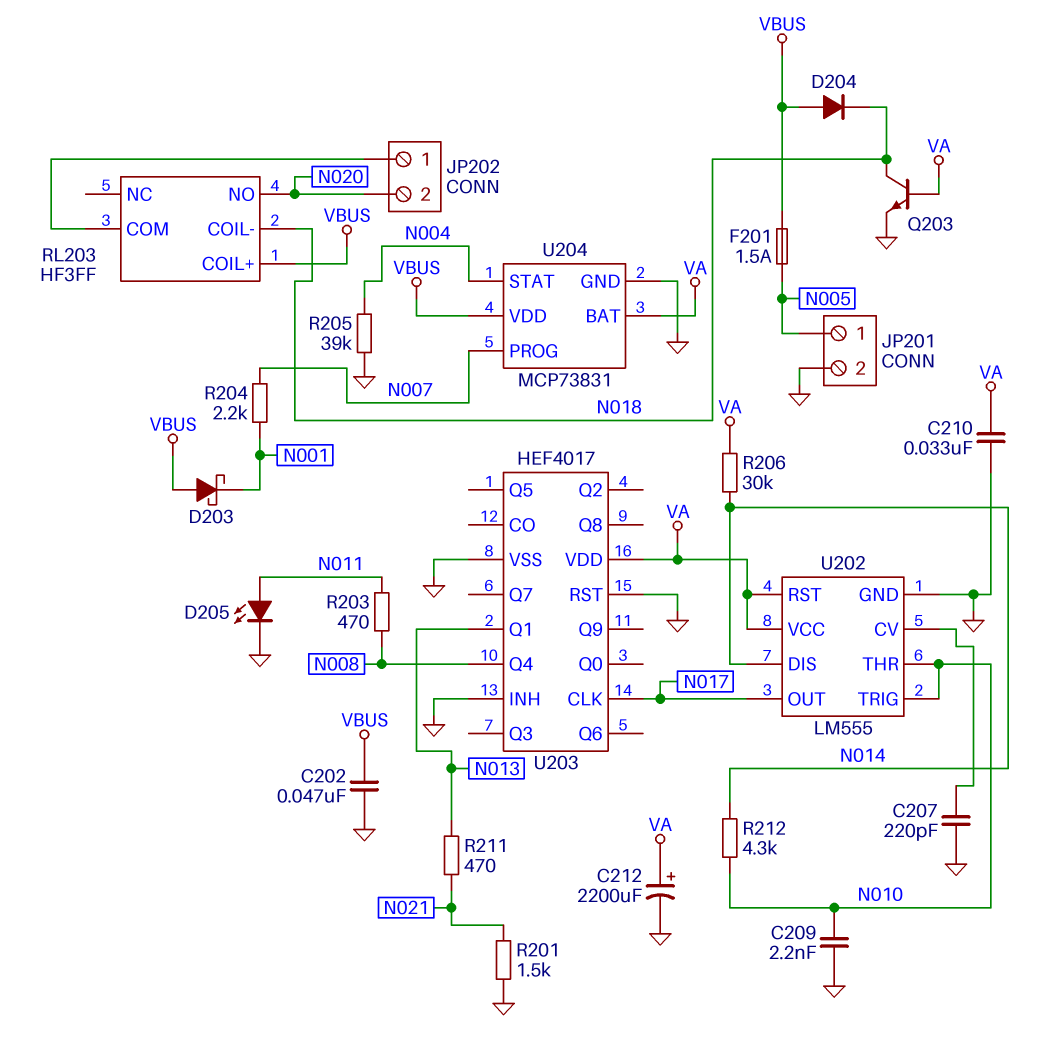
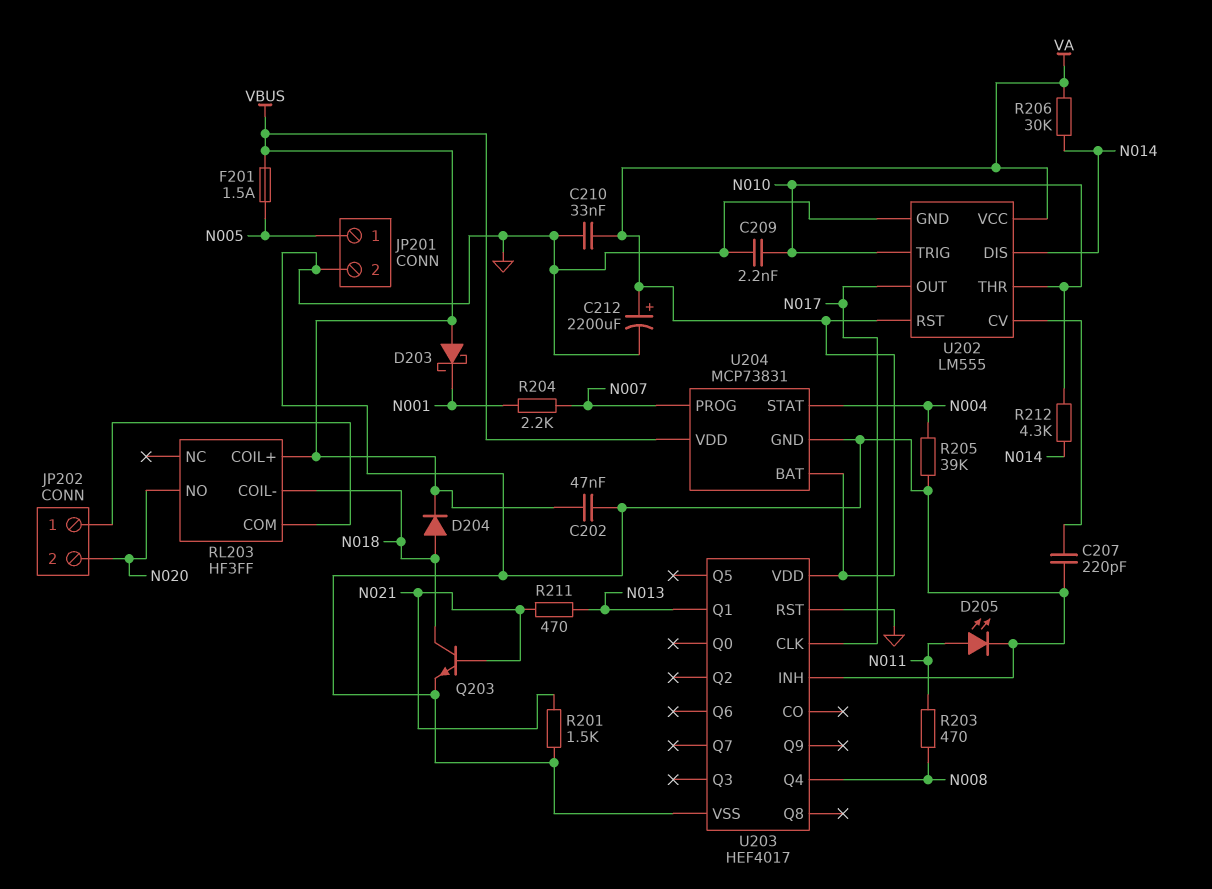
D204: diode (A VBUS, K N018) -> diode (A N018, K VBUS)
Q203: NPN (B VA, C N018, E GND) -> NPN (B N021, C N018, E GND)

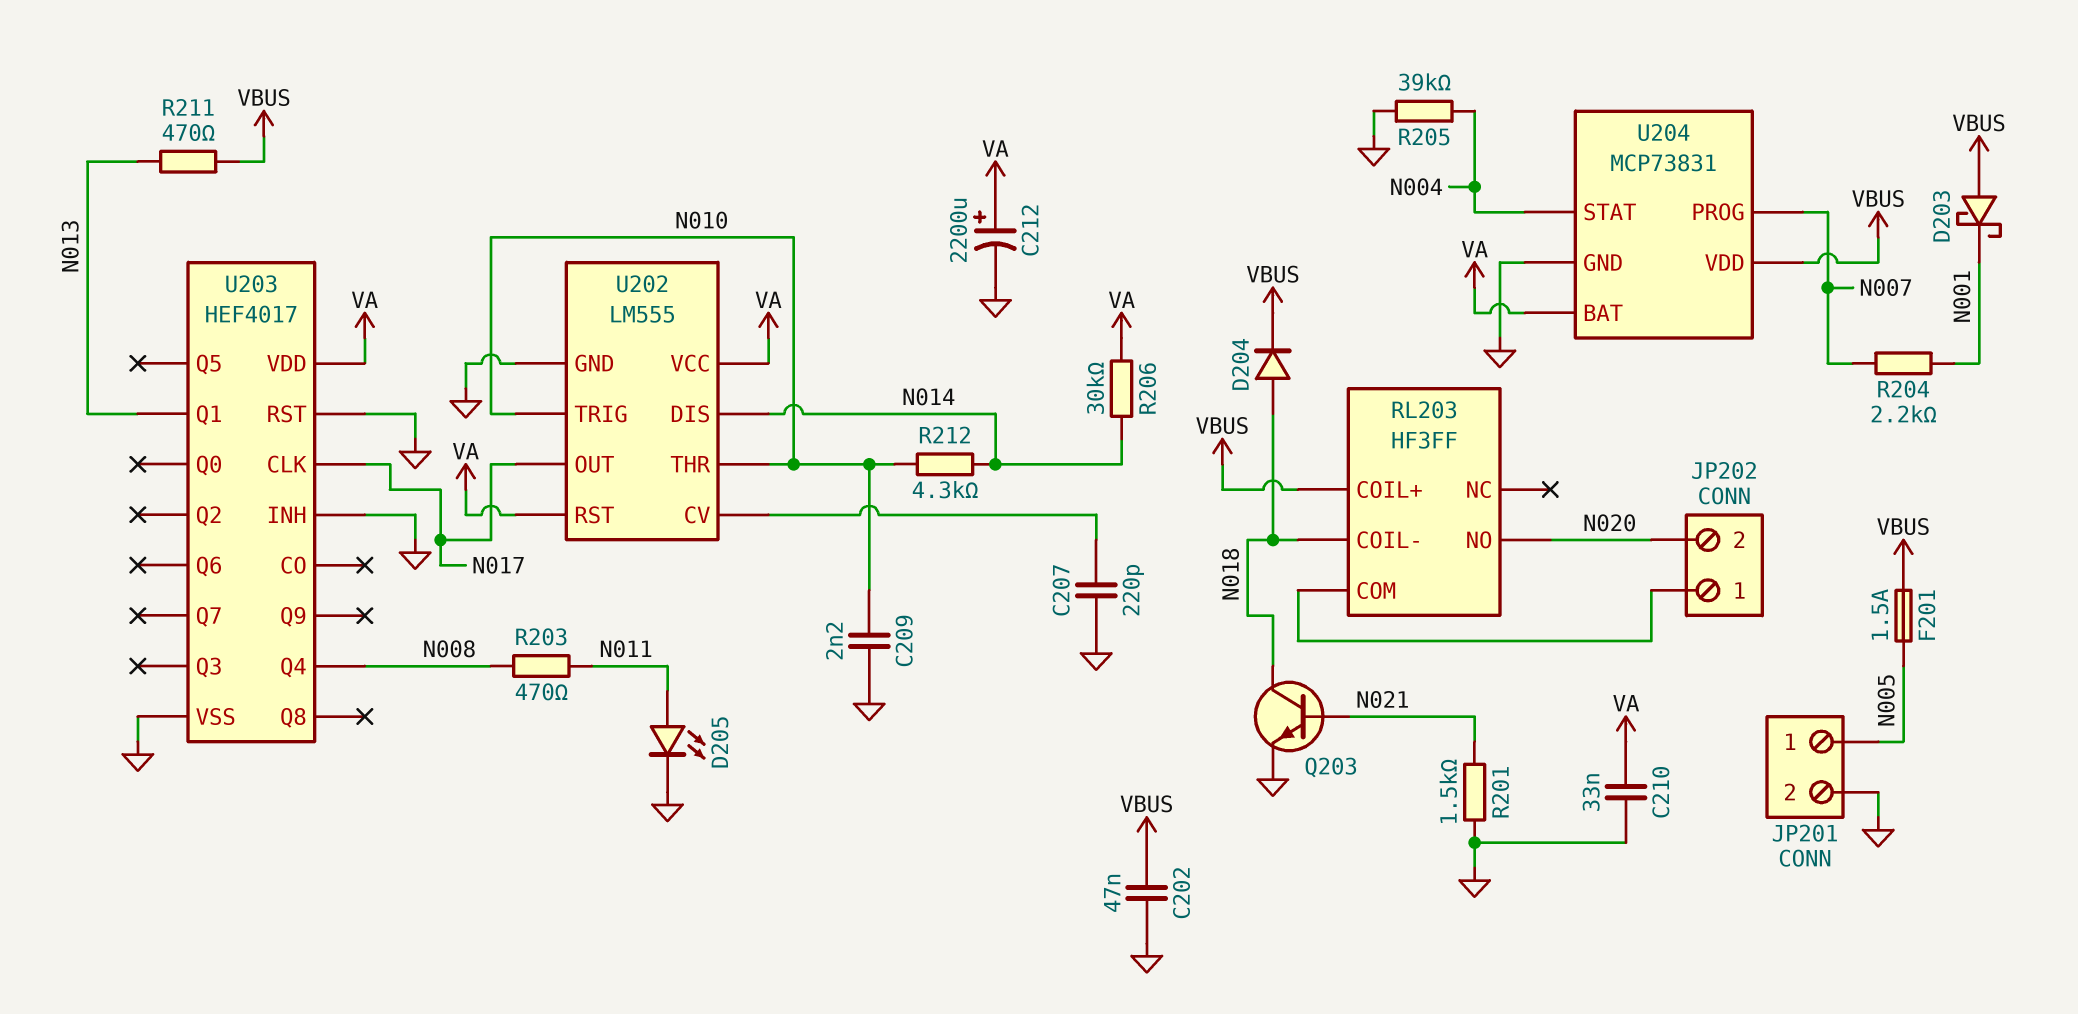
R211: 470 (N013, N021) -> 470 (N013, VBUS)

